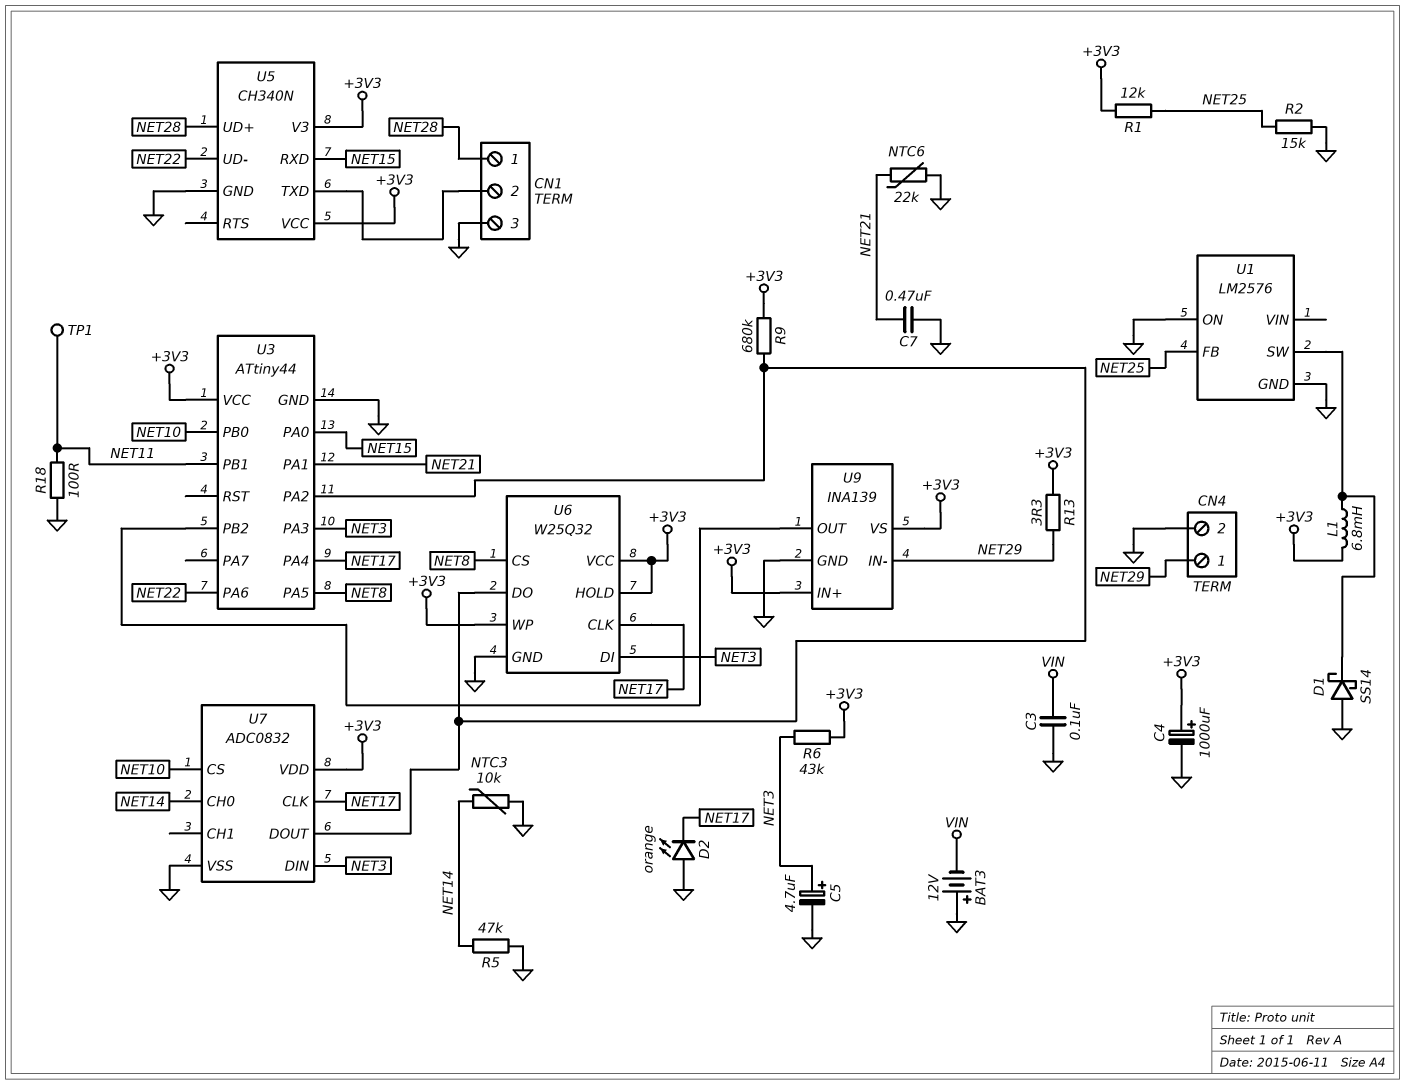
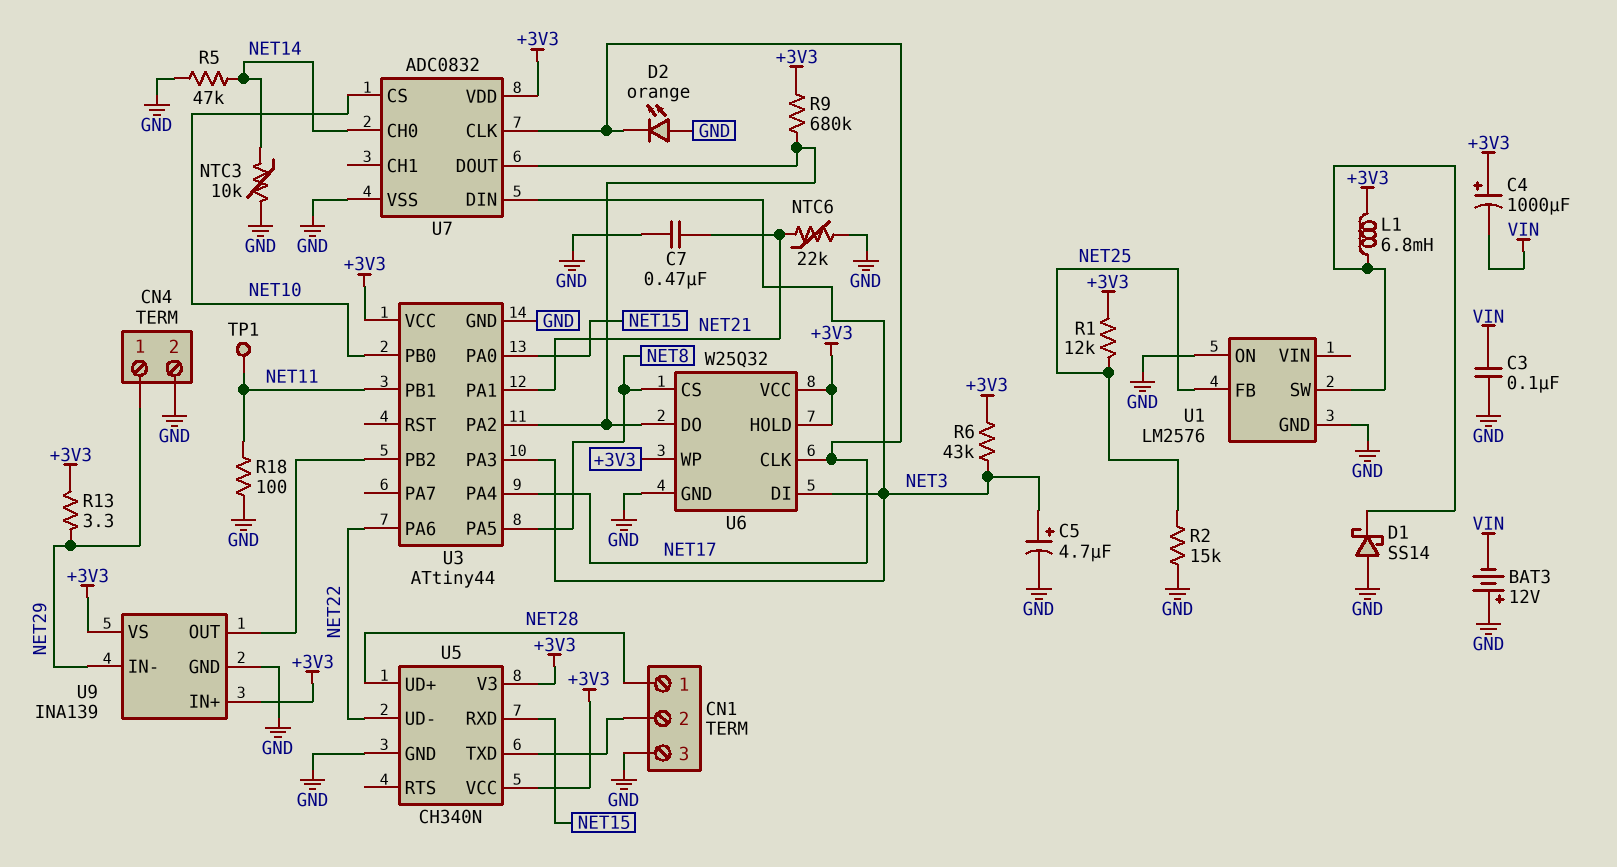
C4: 1000uF (plus +3V3, minus GND) -> 1000uF (plus +3V3, minus VIN)

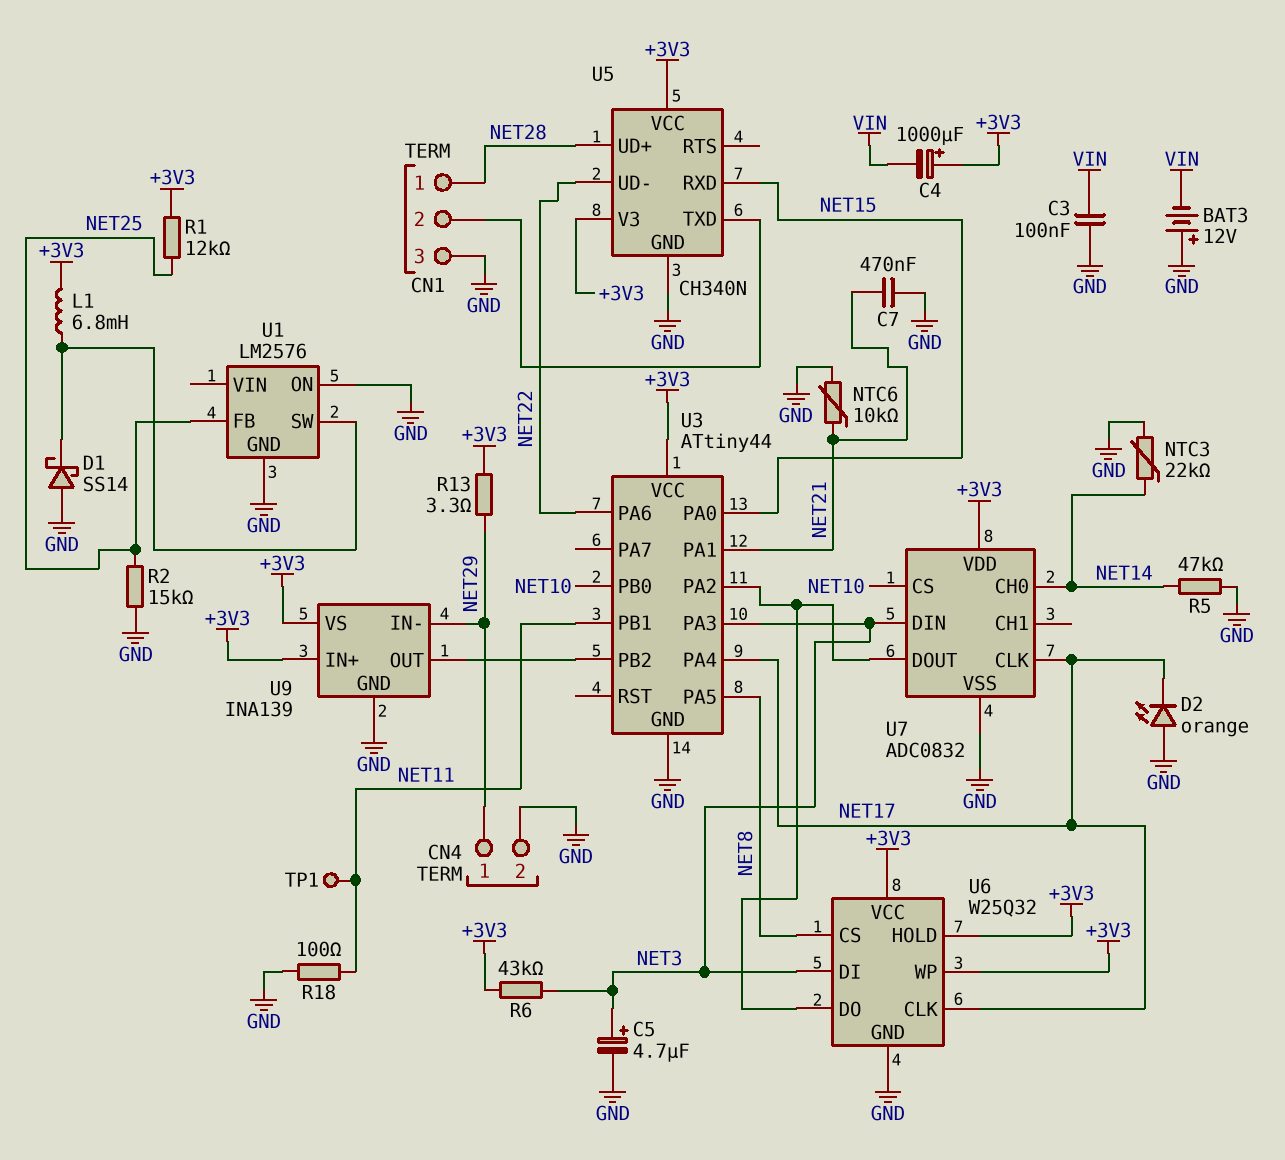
NTC3: 10k (GND, NET14) -> 22k (GND, NET14)
NTC6: 22k (GND, NET21) -> 10k (GND, NET21)
R9: 680k (+3V3, U3/PA2) -> none

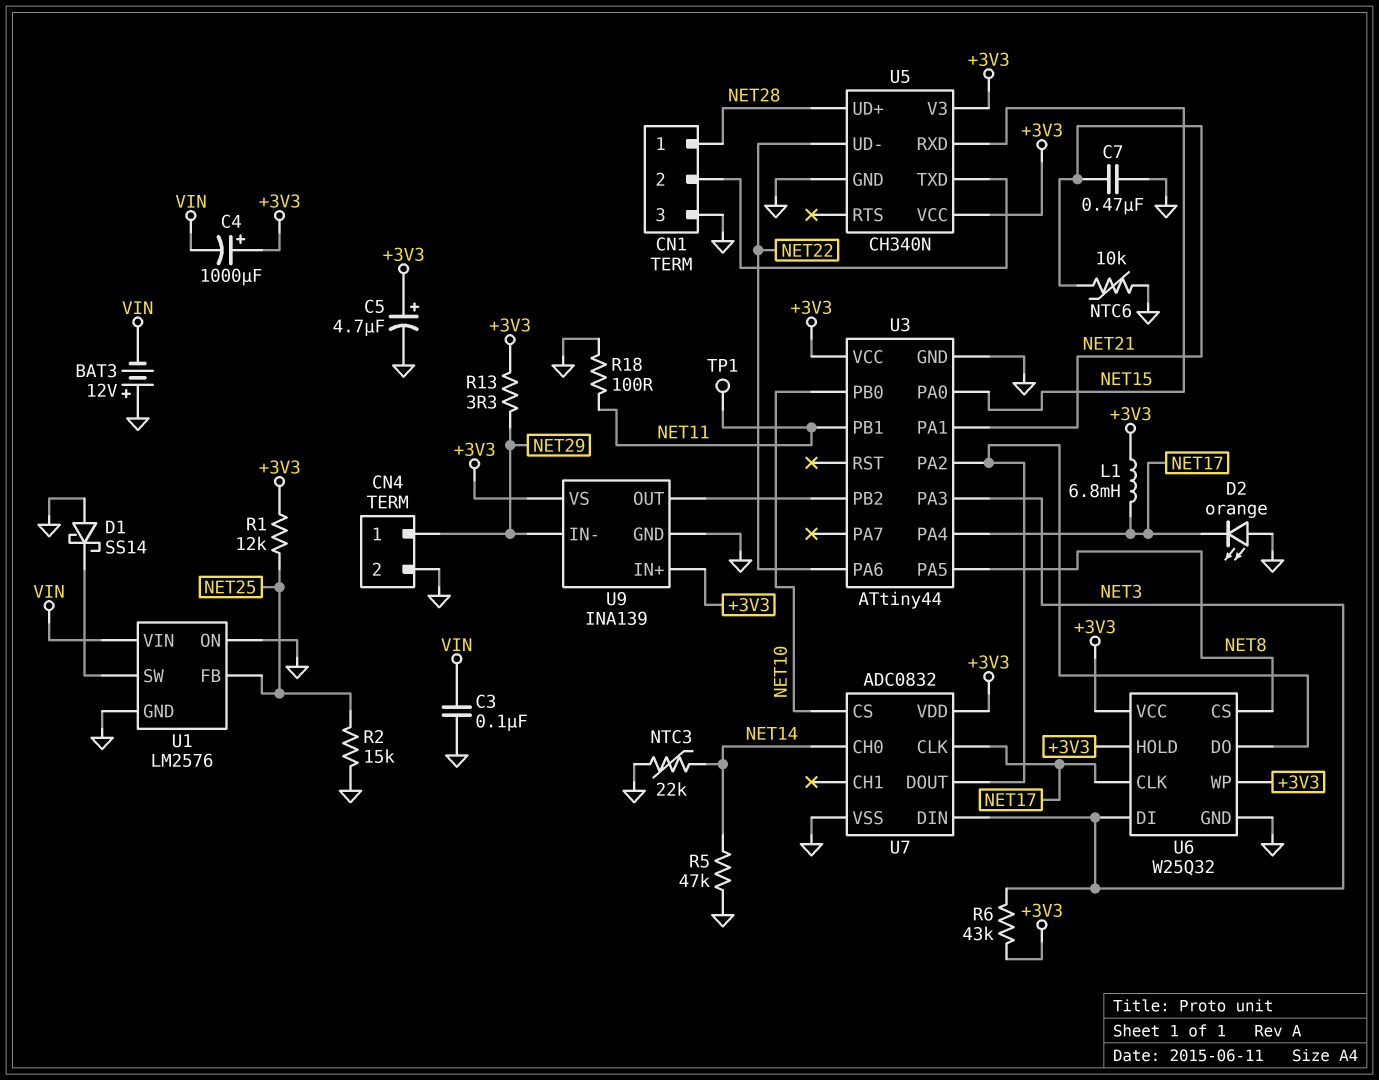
C5: 4.7uF (plus NET3, minus GND) -> 4.7uF (plus +3V3, minus GND)
L1: 6.8mH (+3V3, U1/SW) -> 6.8mH (+3V3, NET17)
U1 pin VIN: none -> VIN

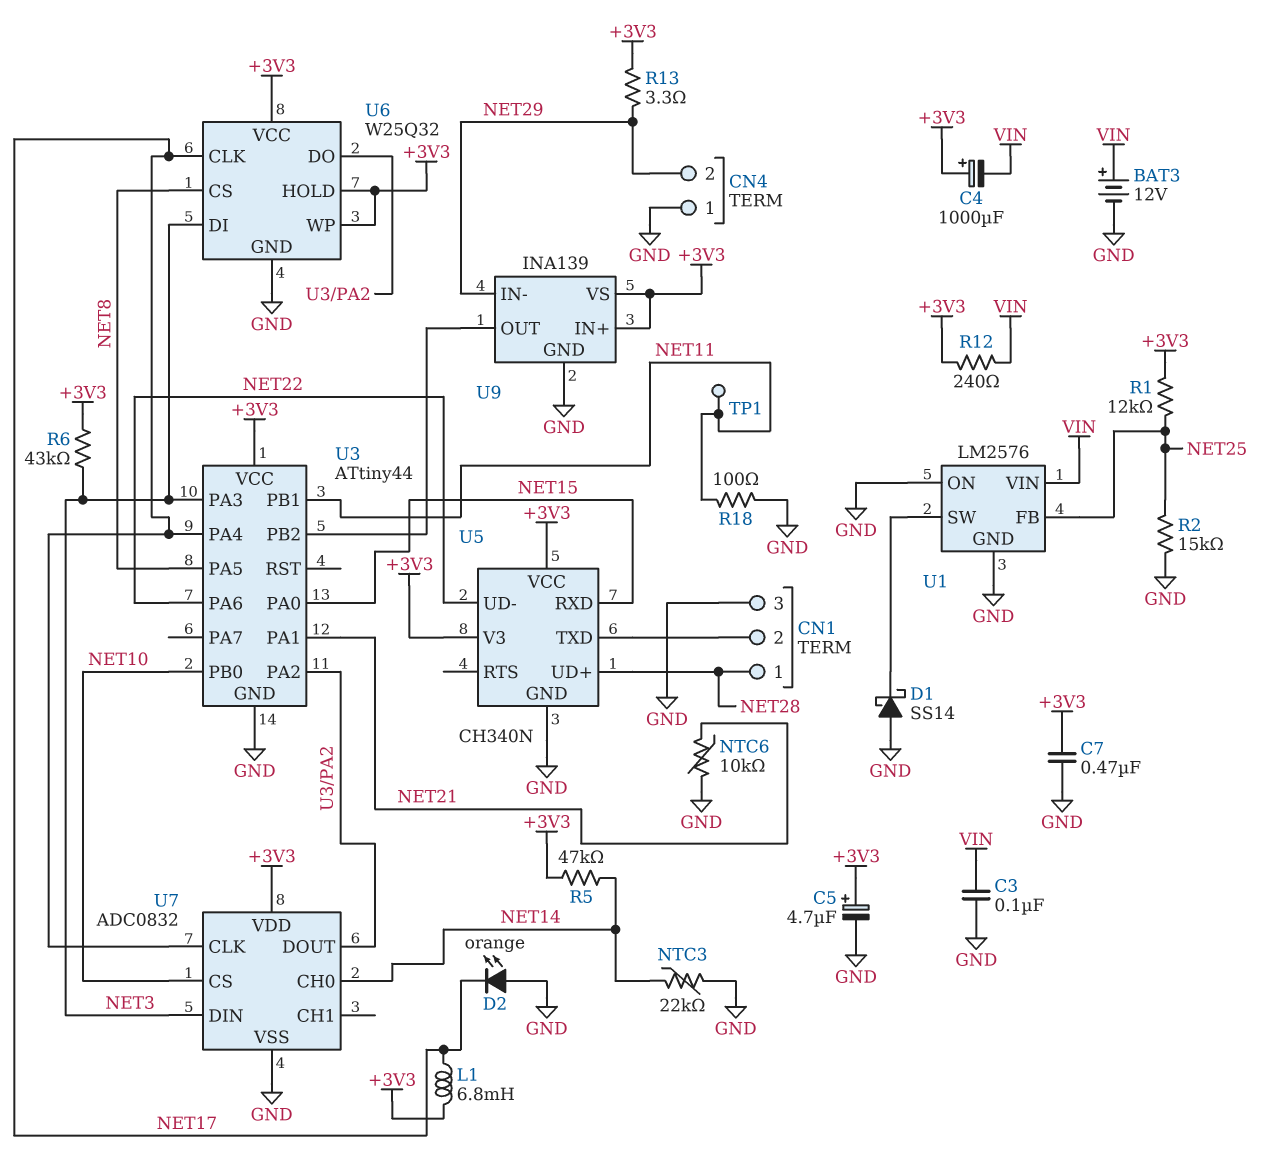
BAT3: 12V (plus GND, minus VIN) -> 12V (plus VIN, minus GND)
C7: 470nF (GND, NET21) -> 470nF (+3V3, GND)
CN4 pin 1: NET29 -> GND
CN4 pin 2: GND -> NET29
R5: 47k (GND, NET14) -> 47k (+3V3, NET14)
R12: none -> 240 (+3V3, VIN)

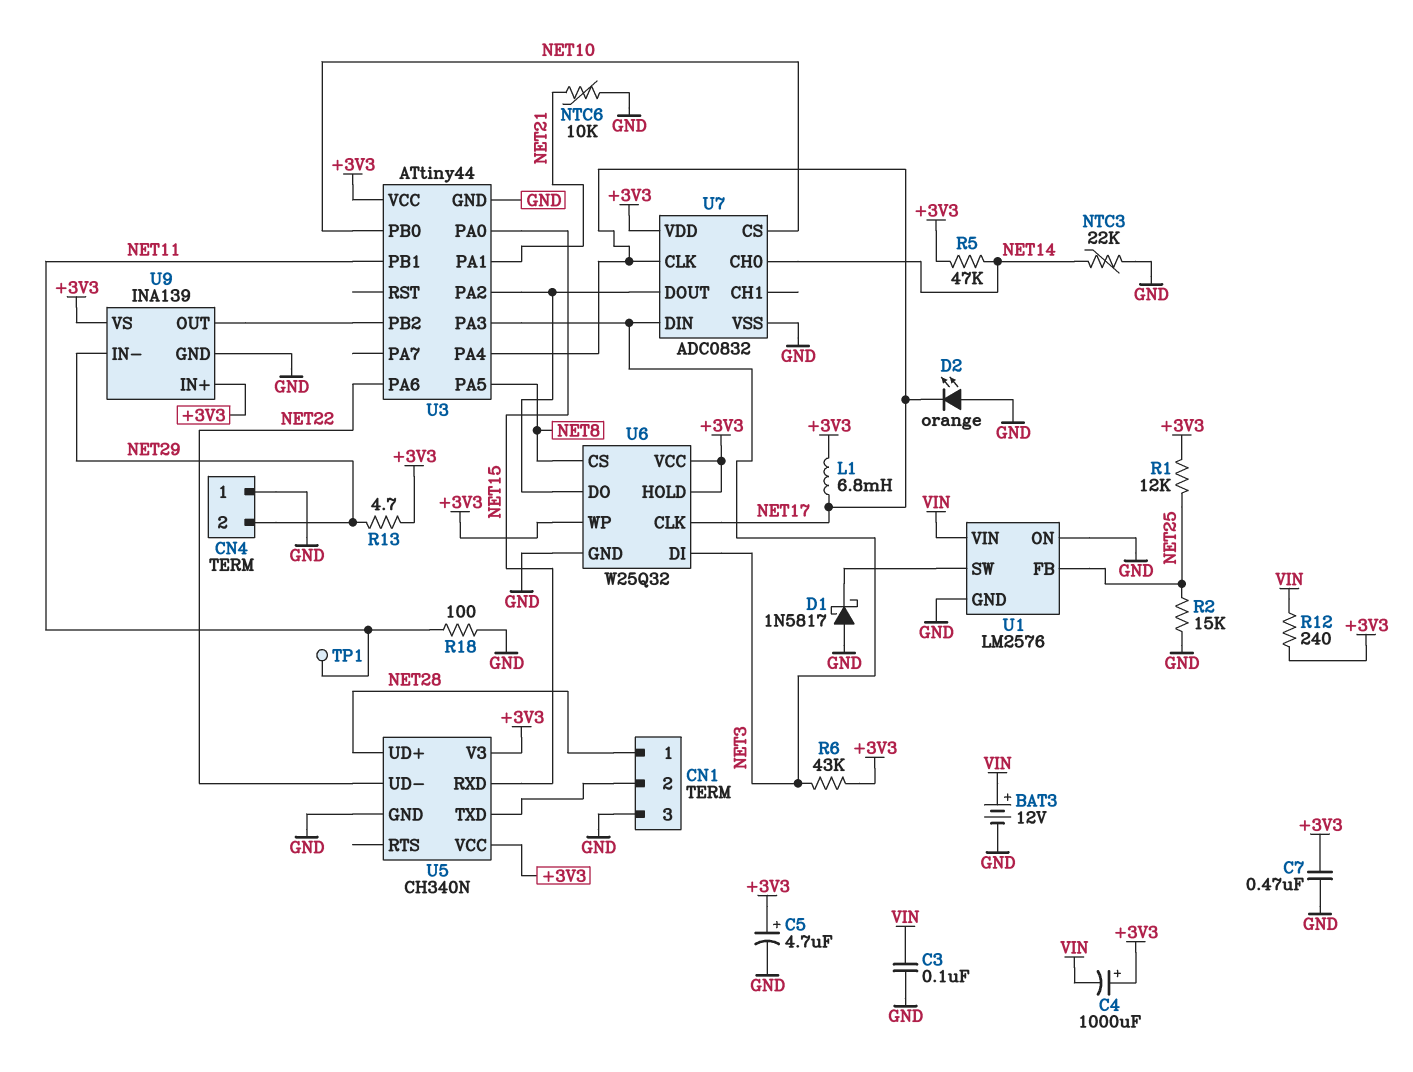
D1: schottky SS14 (A GND, K U1/SW) -> schottky 1N5817 (A GND, K U1/SW)
R13: 3.3 (+3V3, NET29) -> 4.7 (+3V3, NET29)

